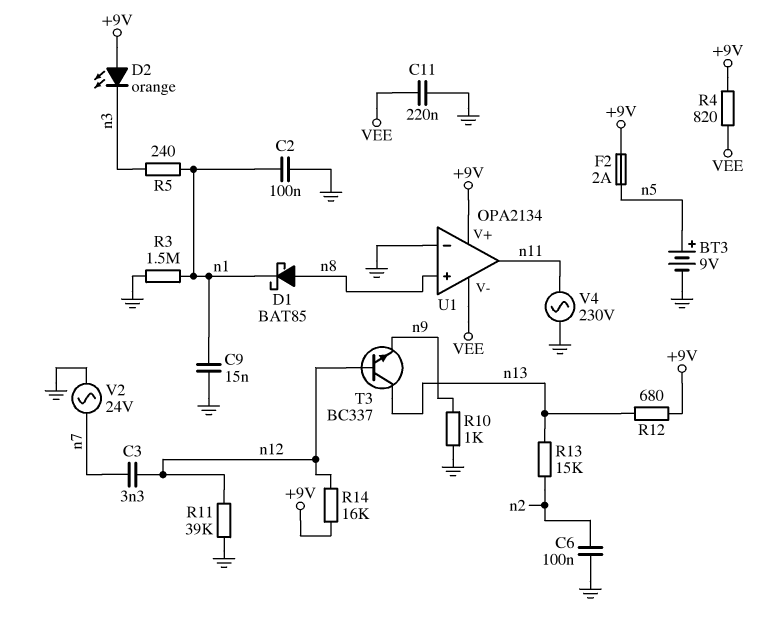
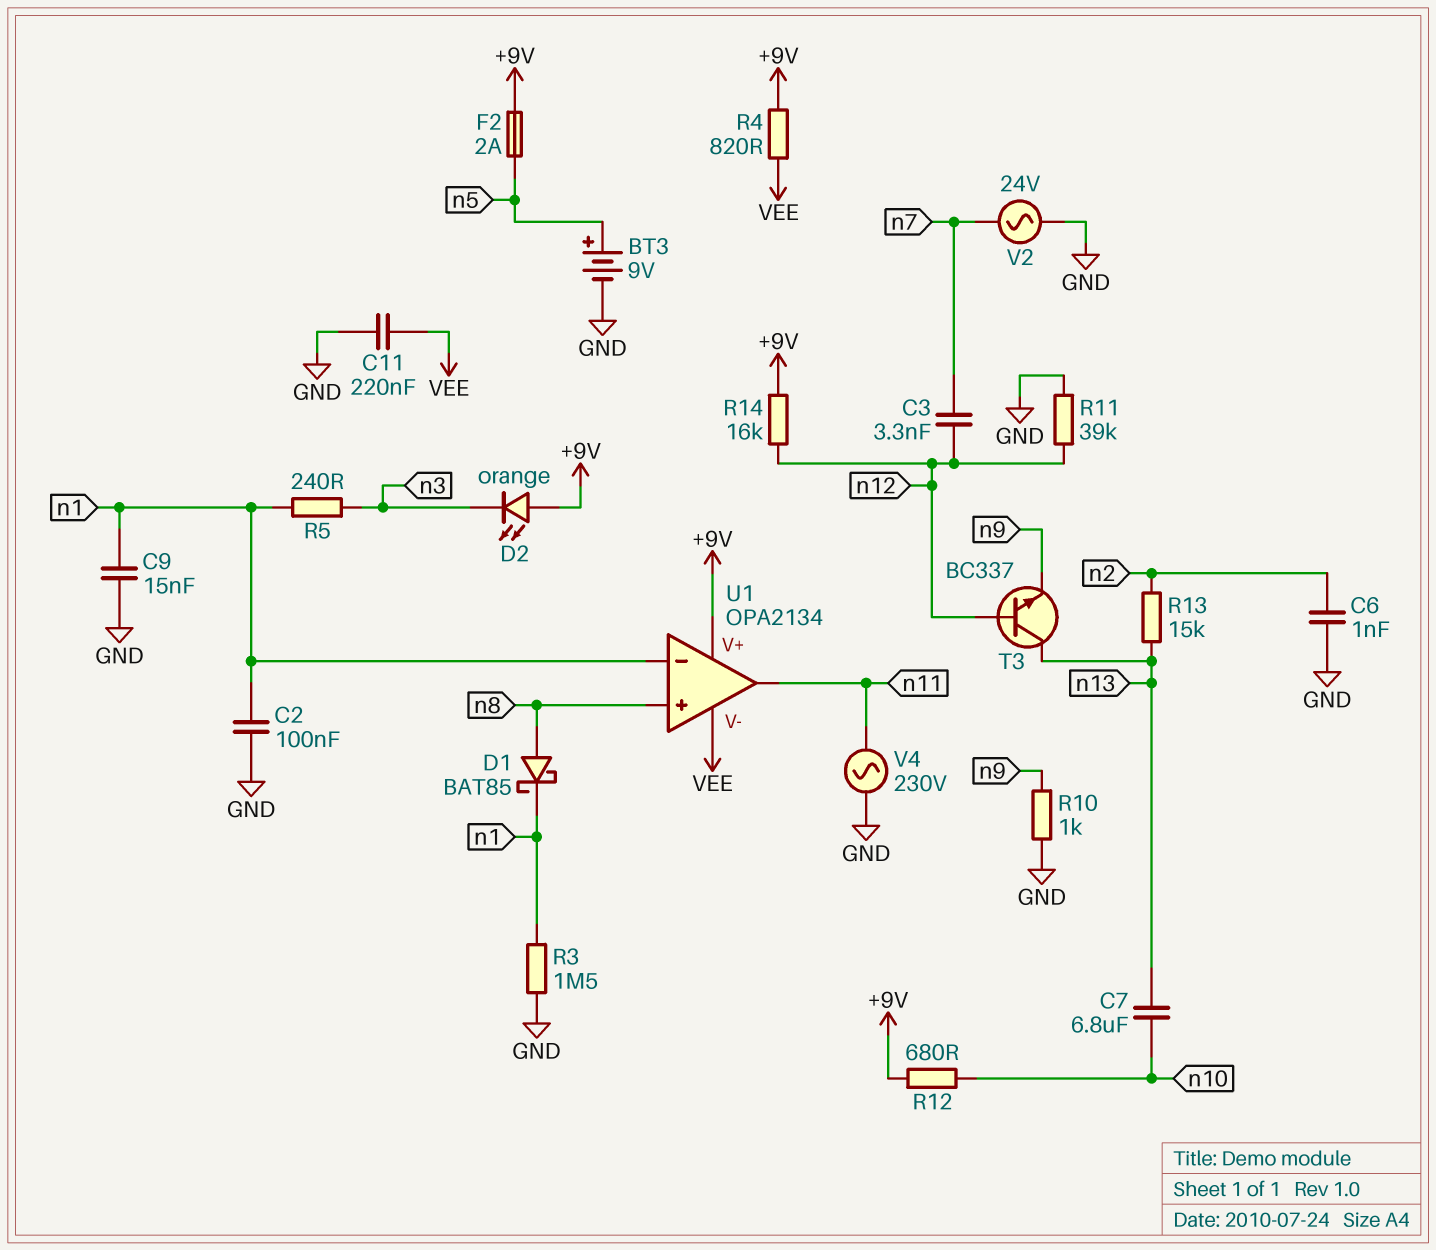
C6: 100nF (GND, n2) -> 1nF (GND, n2)
C7: none -> 6.8uF (n10, n13)
R12: 680 (+9V, n13) -> 680 (+9V, n10)
U1 pin in-: GND -> n1

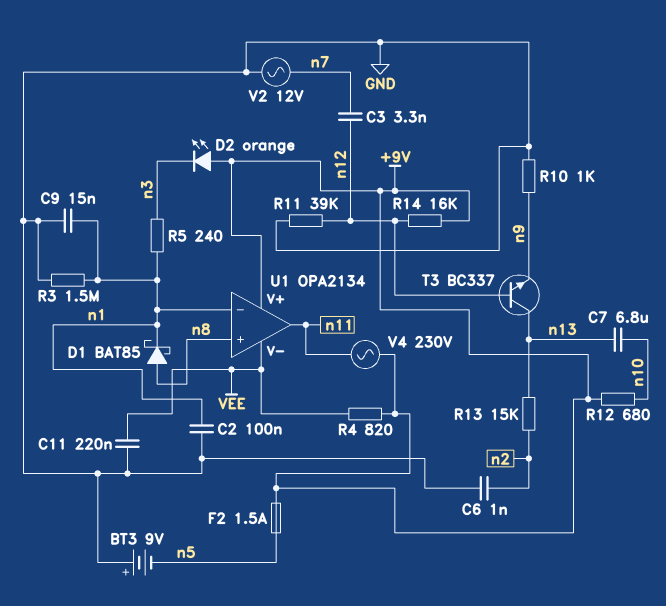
BT3: 9V (plus n5, minus GND) -> 9V (plus GND, minus n5)
F2: 2A (+9V, n5) -> 1.5A (+9V, n5)
V2: AC 24V (GND, n7) -> AC 12V (GND, n7)
V4: AC 230V (GND, n11) -> AC 230V (+9V, n11)

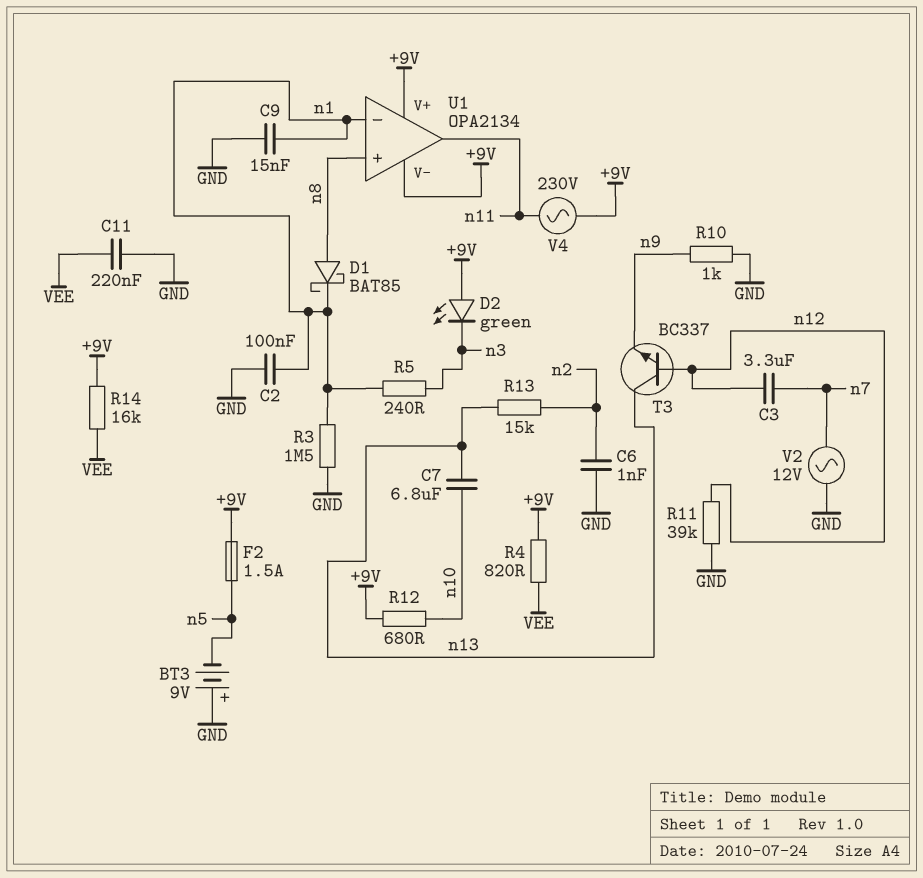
C3: 3.3nF (n7, n12) -> 3.3uF (n7, n12)
D2: LED orange (A +9V, K n3) -> LED green (A +9V, K n3)
R14: 16k (+9V, n12) -> 16k (+9V, VEE)
U1 pin V-: VEE -> +9V

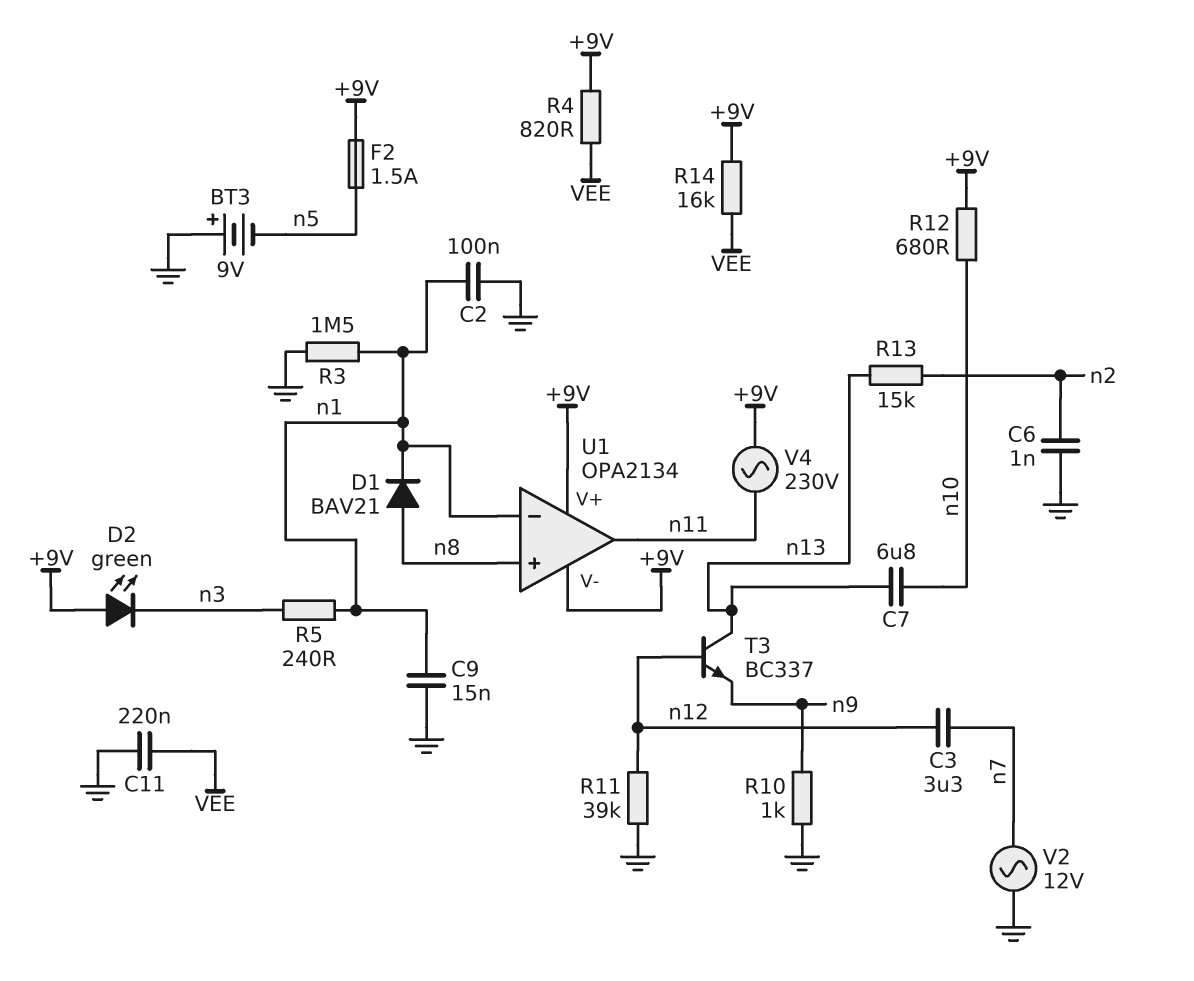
D1: schottky BAT85 (A n8, K n1) -> diode BAV21 (A n8, K n1)

